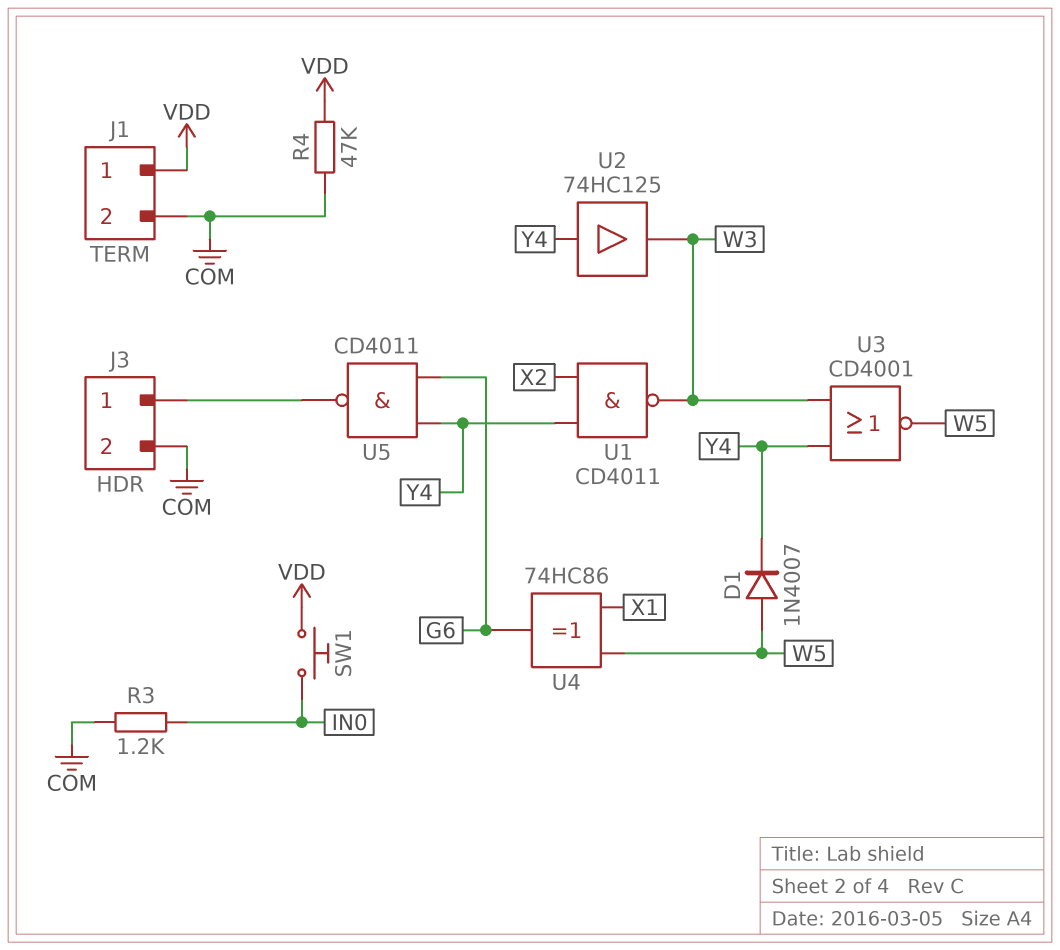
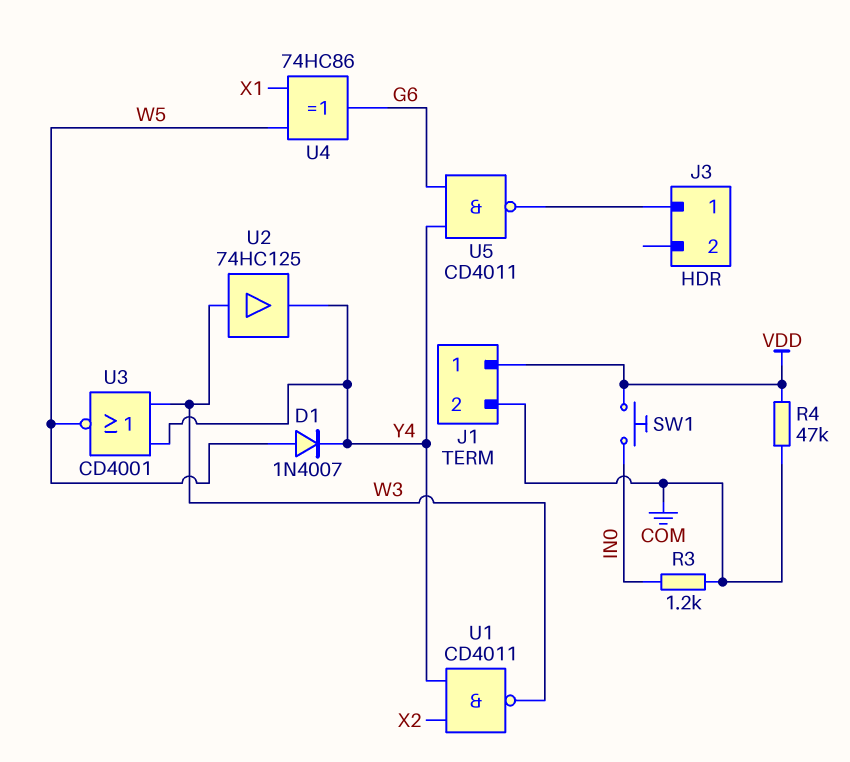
J3 pin 2: COM -> none
U2: buffer 74HC125 (in Y4, out W3) -> buffer 74HC125 (in W3, out Y4)

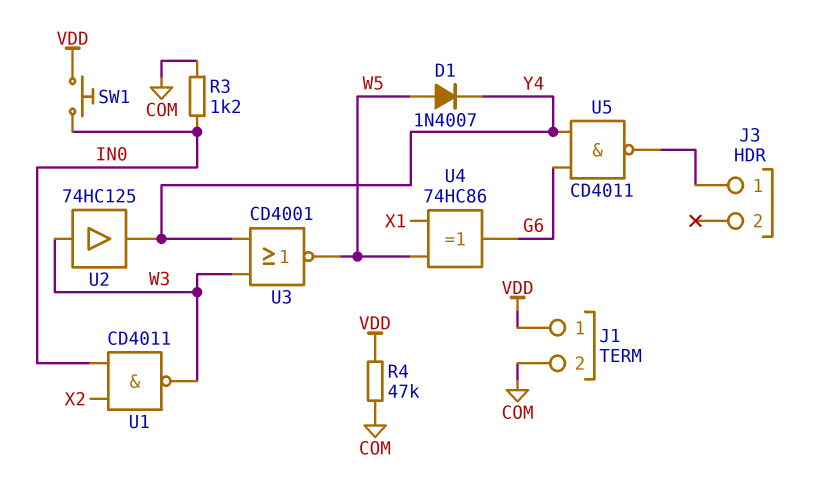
U1: NAND CD4011 (in X2, in Y4, out W3) -> NAND CD4011 (in IN0, in X2, out W3)

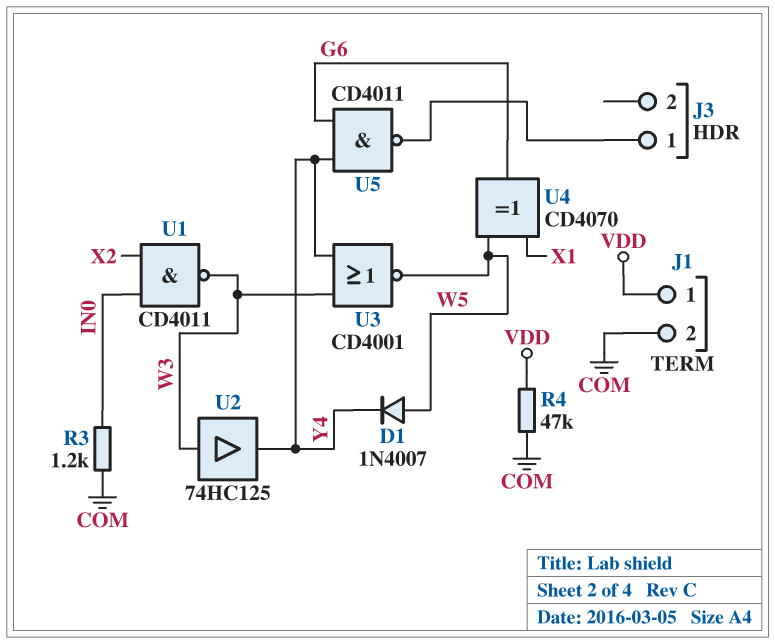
SW1: button (IN0, VDD) -> none
U4: XOR 74HC86 (in W5, in X1, out G6) -> XOR CD4070 (in W5, in X1, out G6)

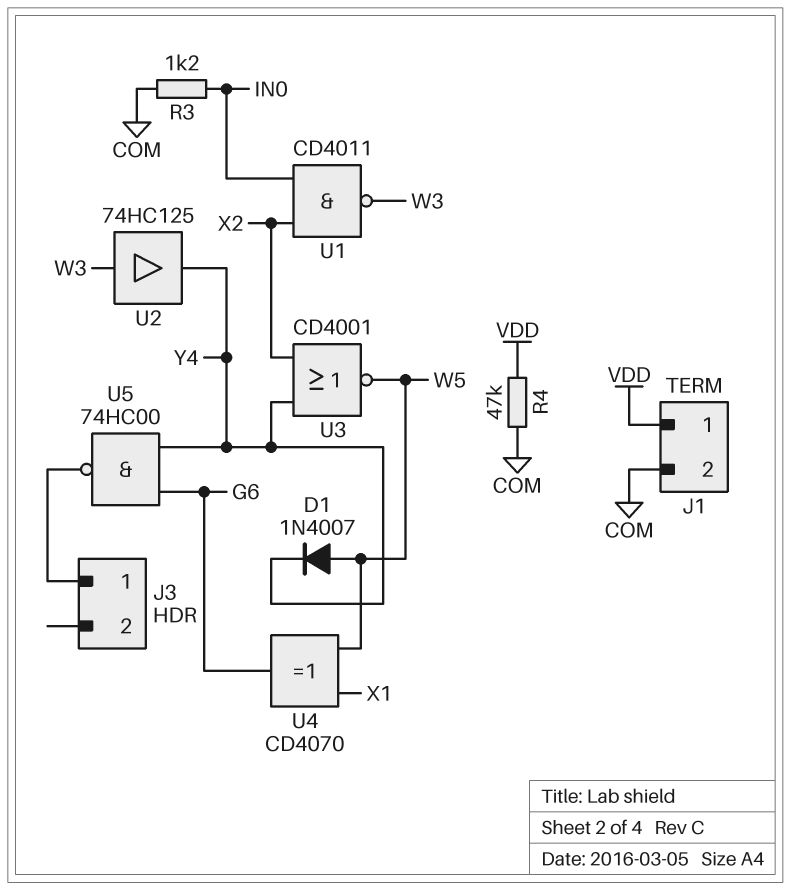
U3: NOR CD4001 (in W3, in Y4, out W5) -> NOR CD4001 (in X2, in Y4, out W5)
U5: NAND CD4011 (in G6, in Y4, out J3/1) -> NAND 74HC00 (in G6, in Y4, out J3/1)

